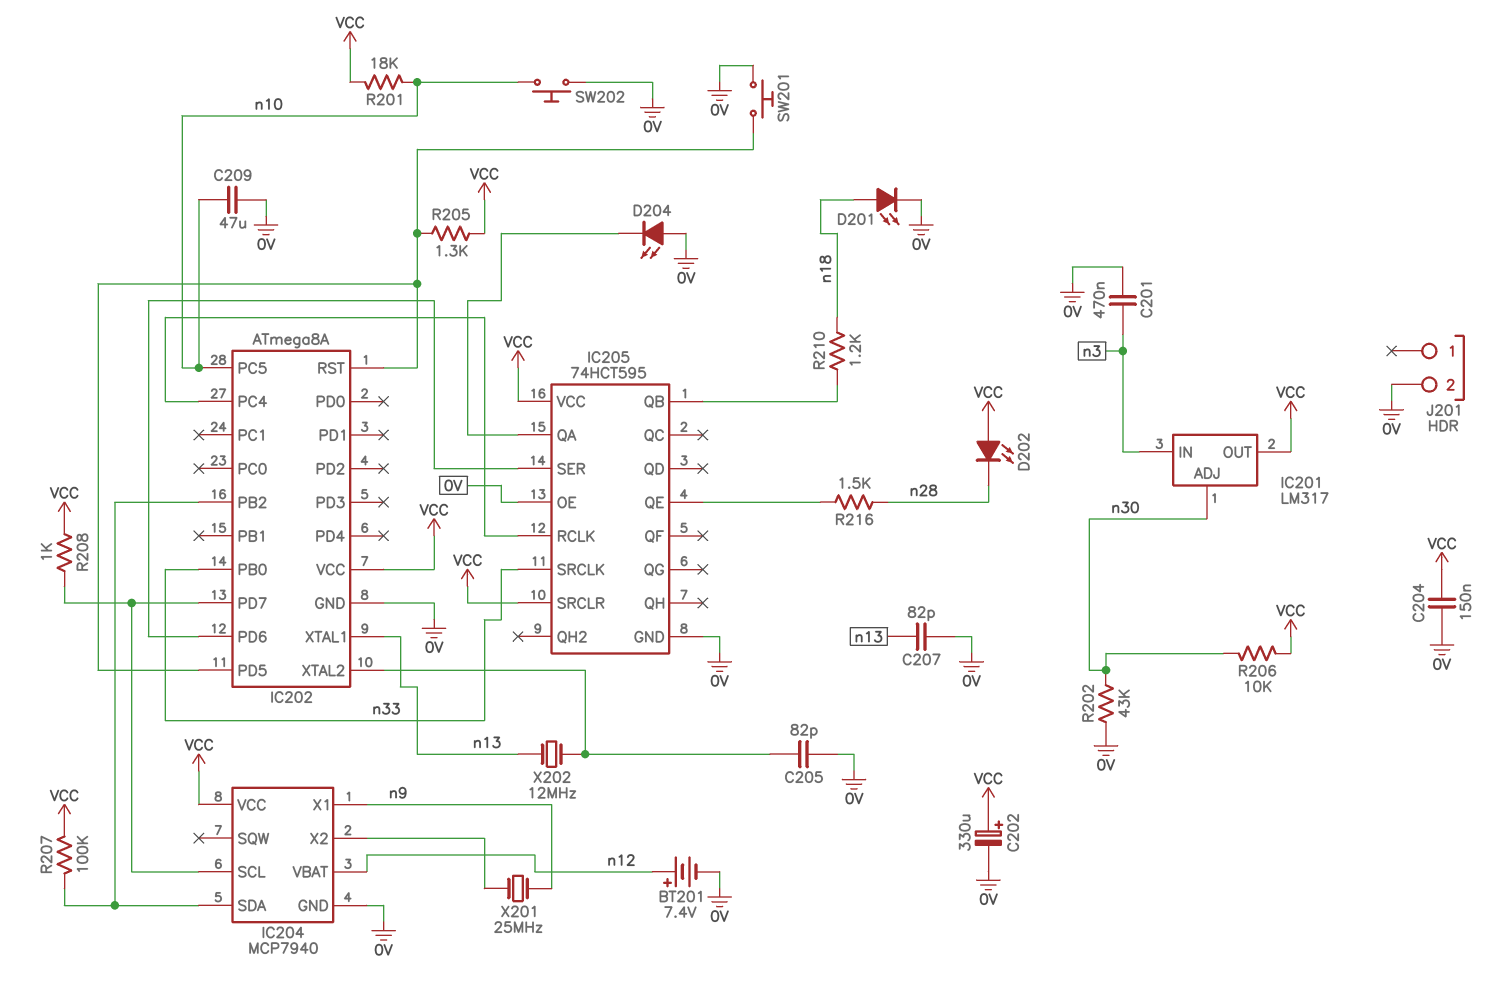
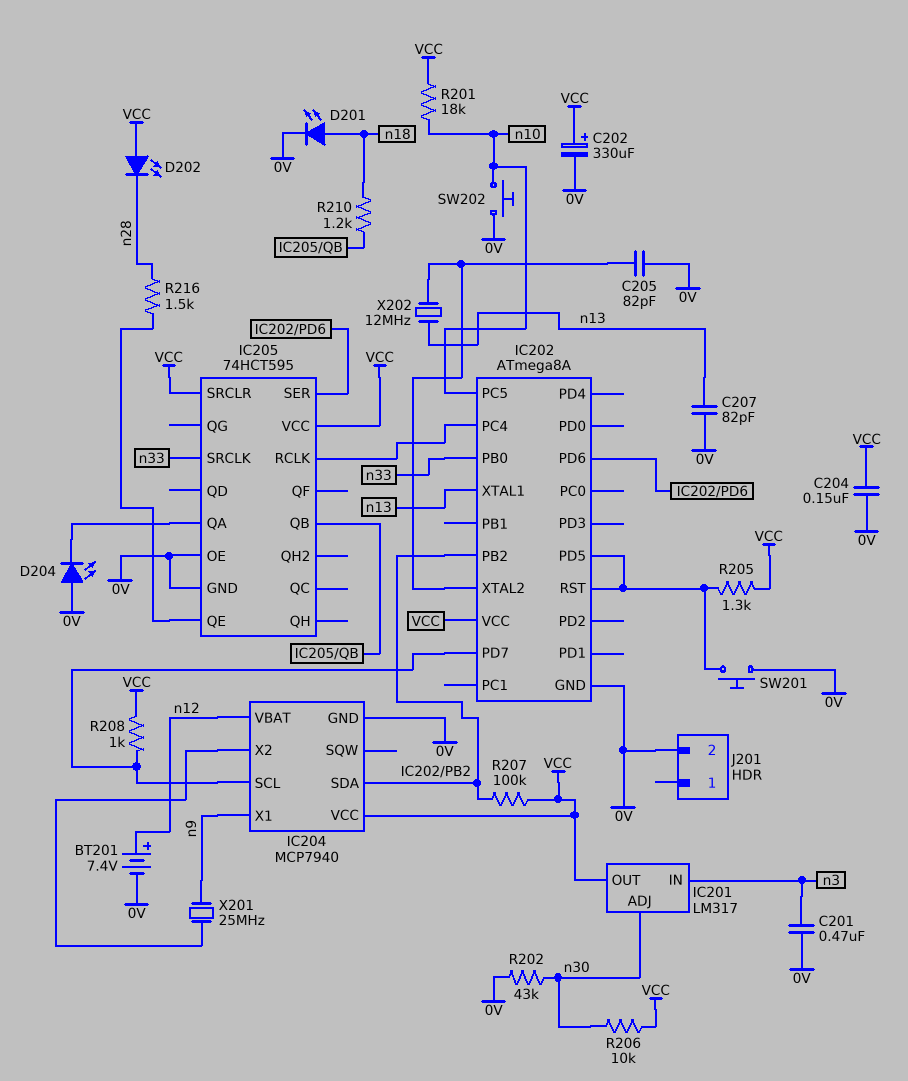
C209: 47uF (0V, n10) -> none

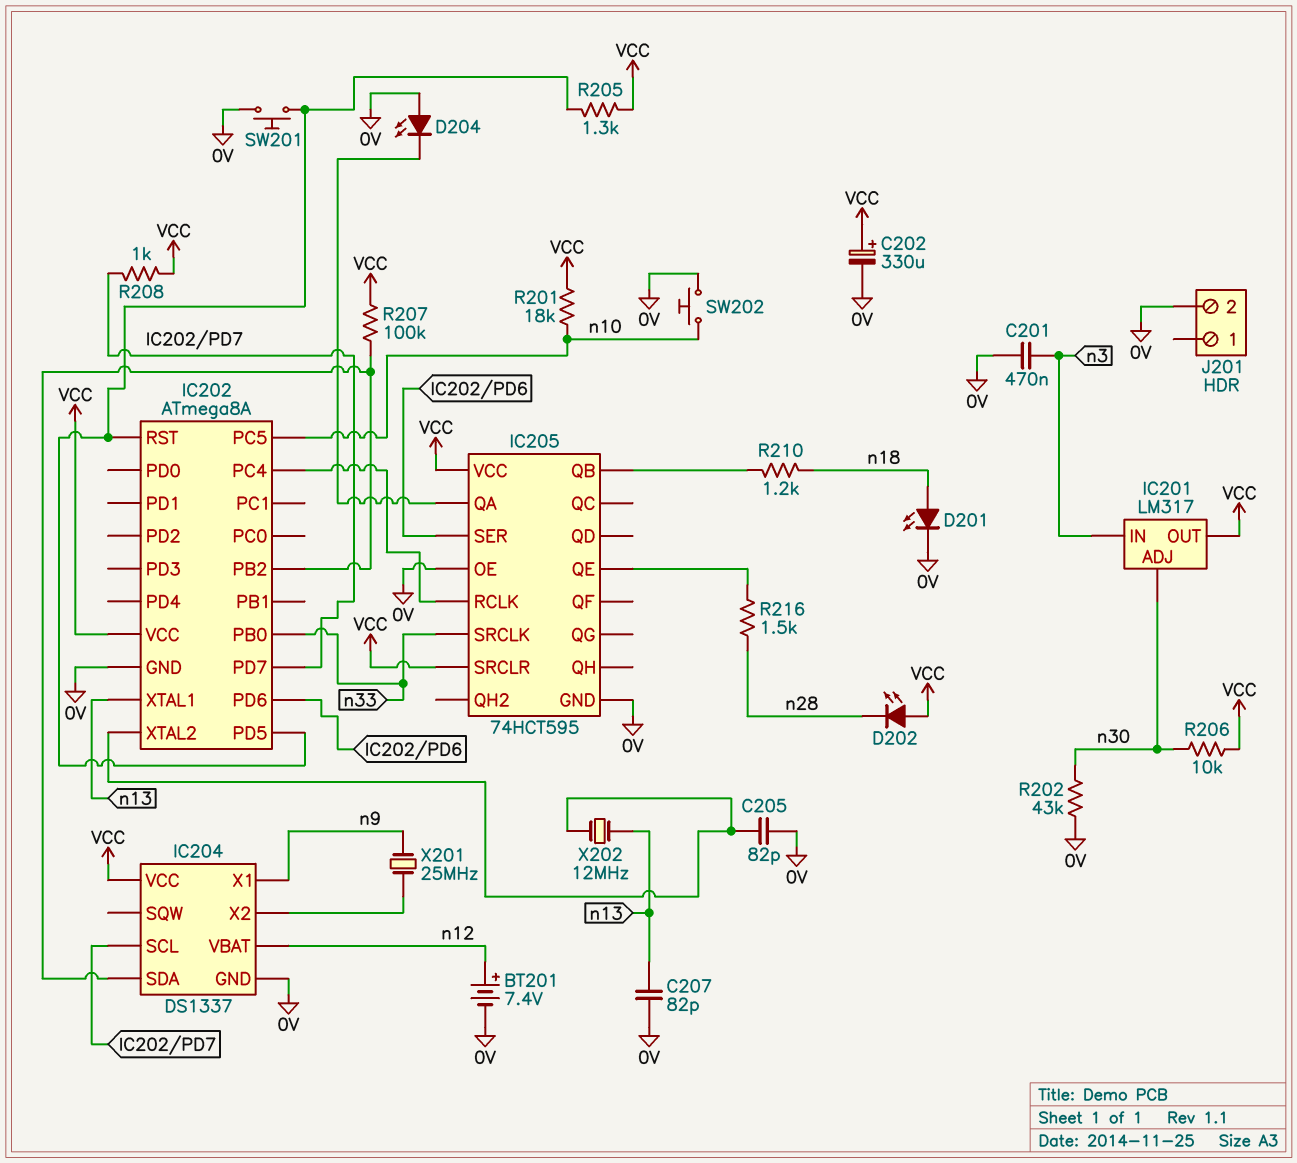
C204: 150nF (0V, VCC) -> none
IC204: MCP7940 -> DS1337

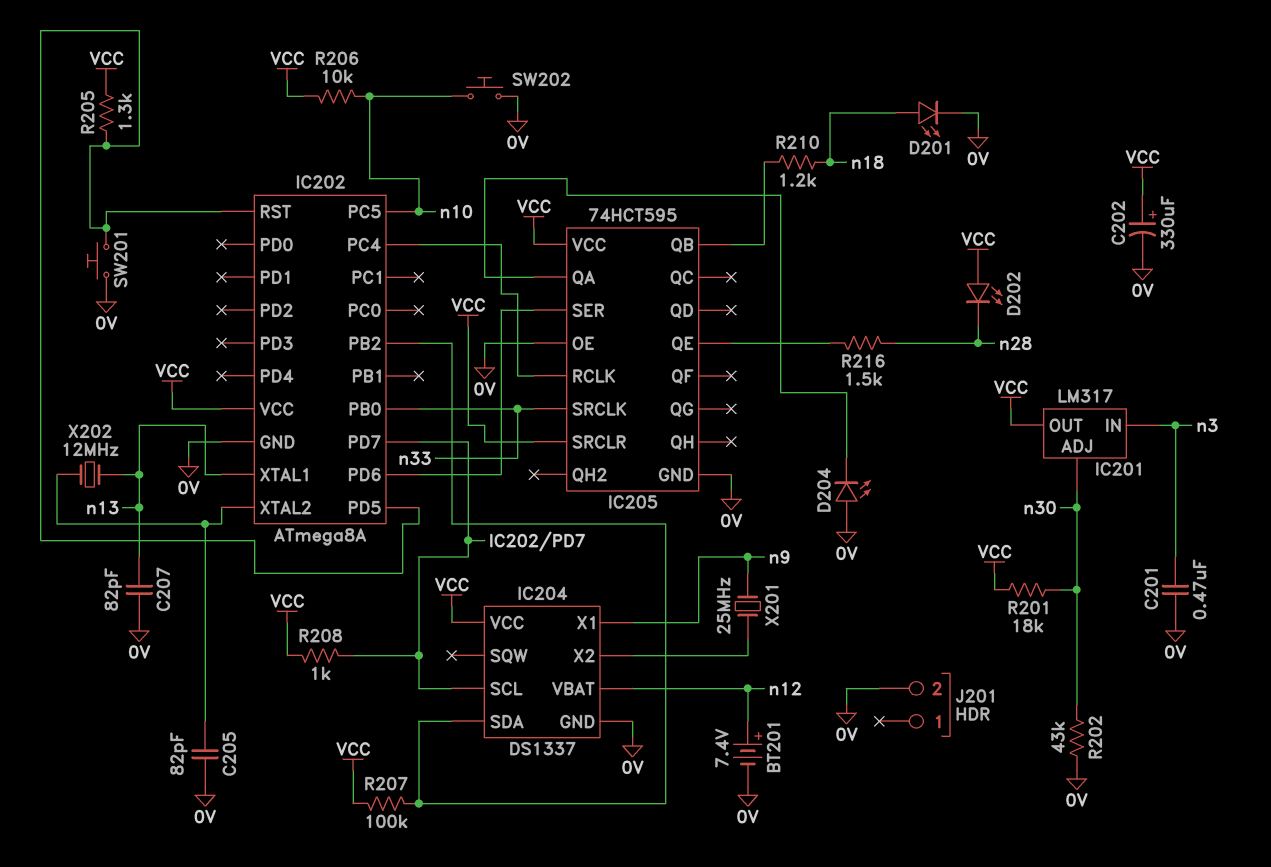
R201: 18k (VCC, n10) -> 18k (VCC, n30)
R206: 10k (VCC, n30) -> 10k (VCC, n10)

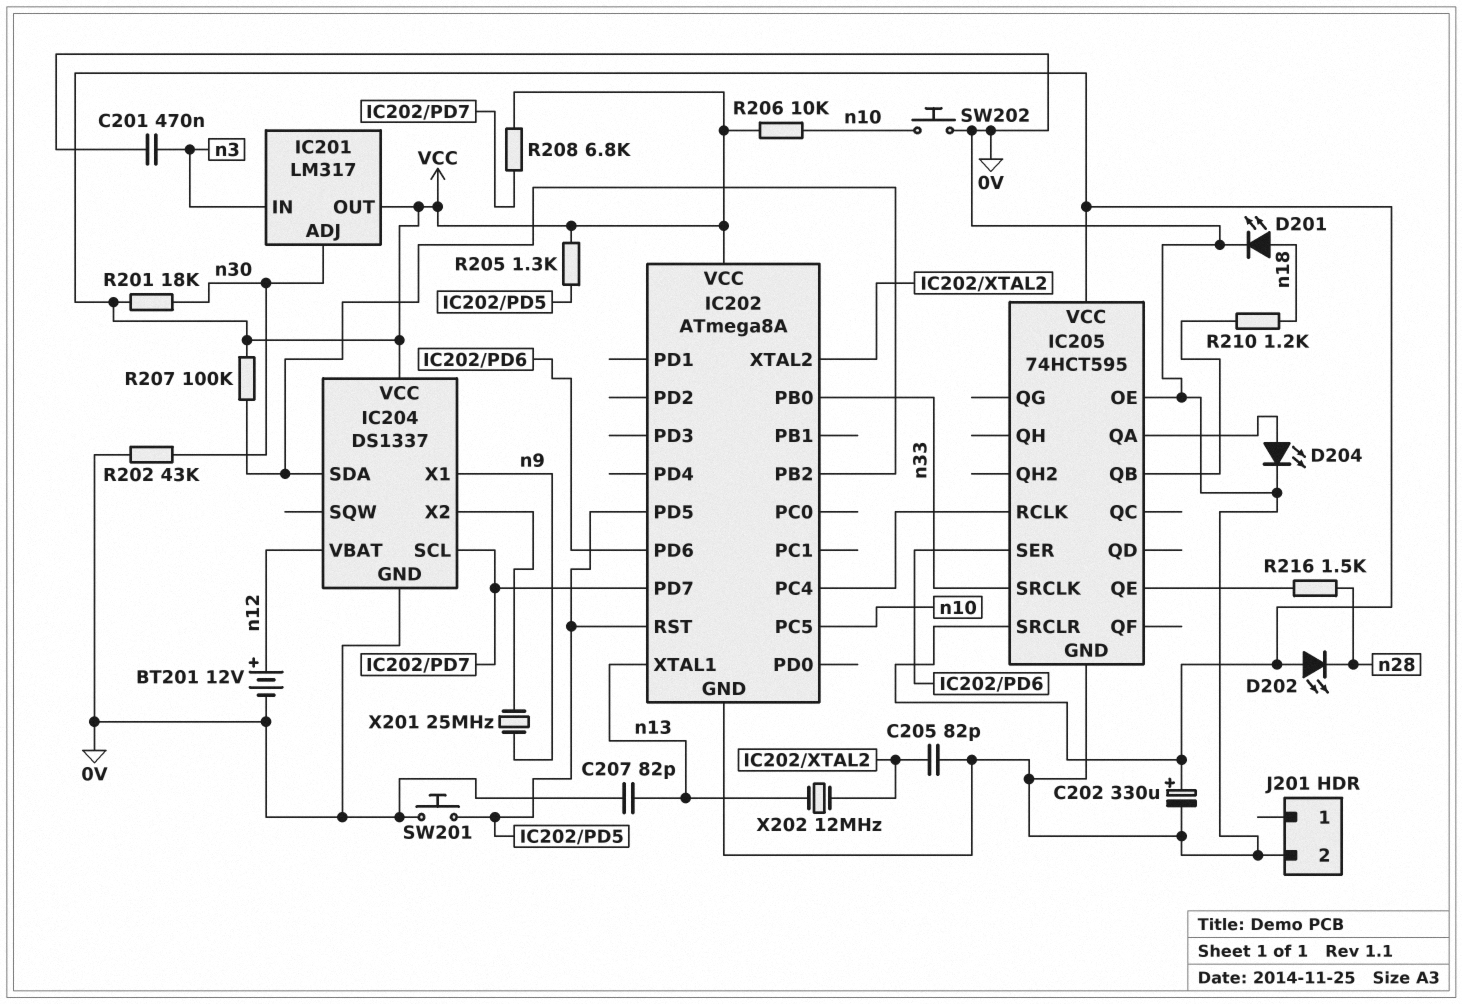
BT201: 7.4V (plus n12, minus 0V) -> 12V (plus n12, minus 0V)
D204: LED (A 0V, K IC205/QA) -> LED (A IC205/QA, K 0V)
R208: 1k (IC202/PD7, VCC) -> 6.8k (IC202/PD7, VCC)

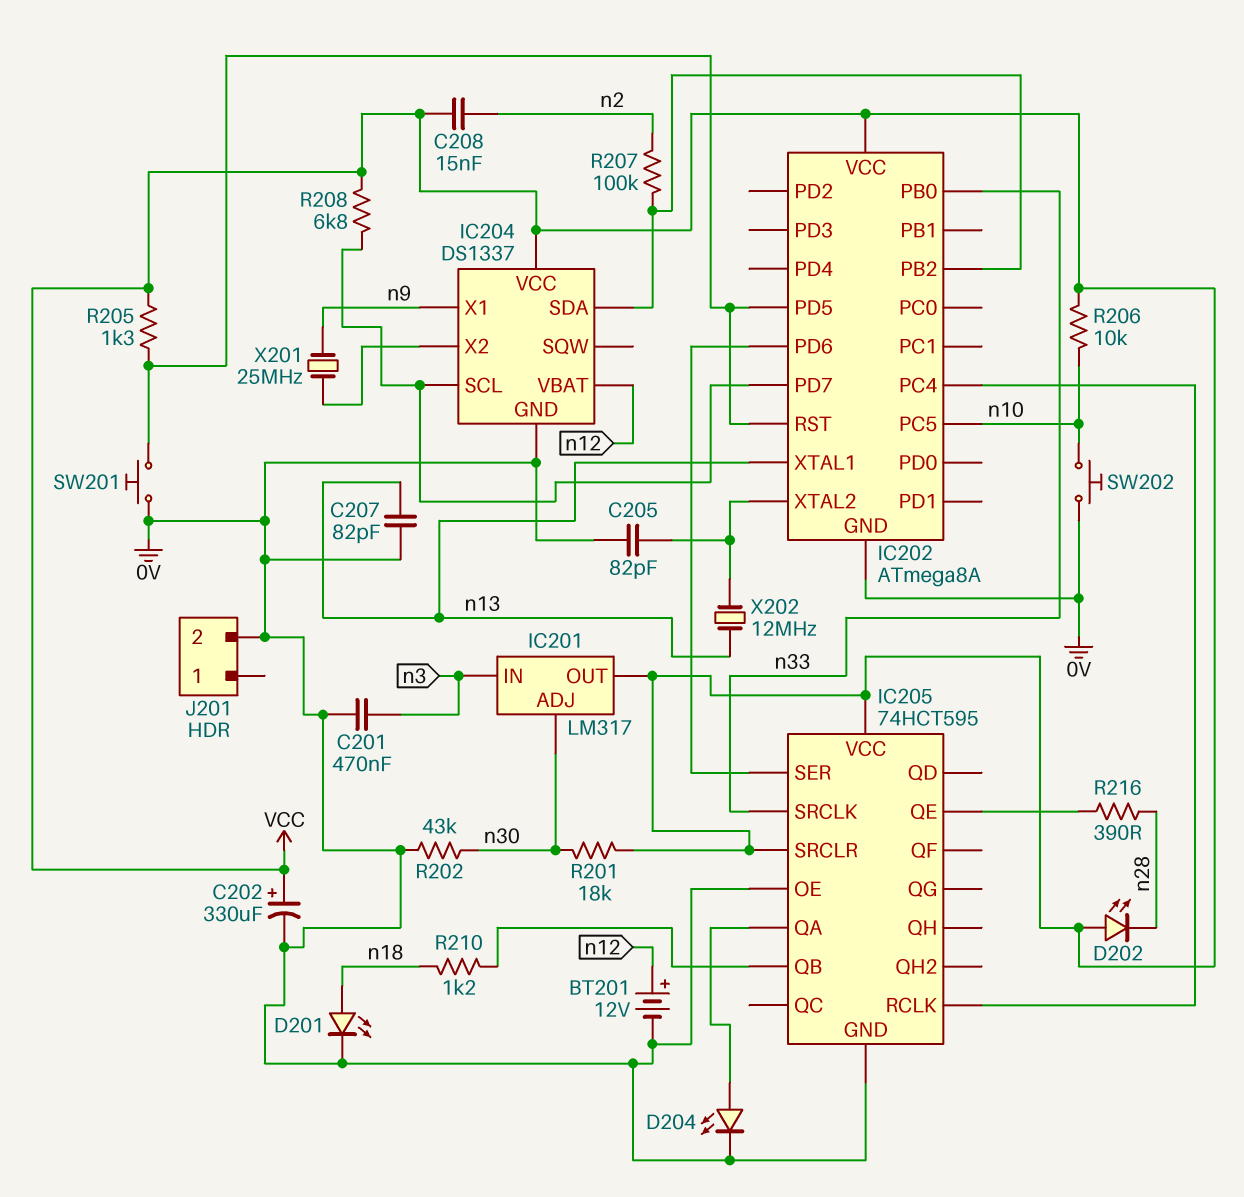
C208: none -> 15nF (VCC, n2)
R207: 100k (IC202/PB2, VCC) -> 100k (IC202/PB2, n2)
R216: 1.5k (IC205/QE, n28) -> 390 (IC205/QE, n28)

